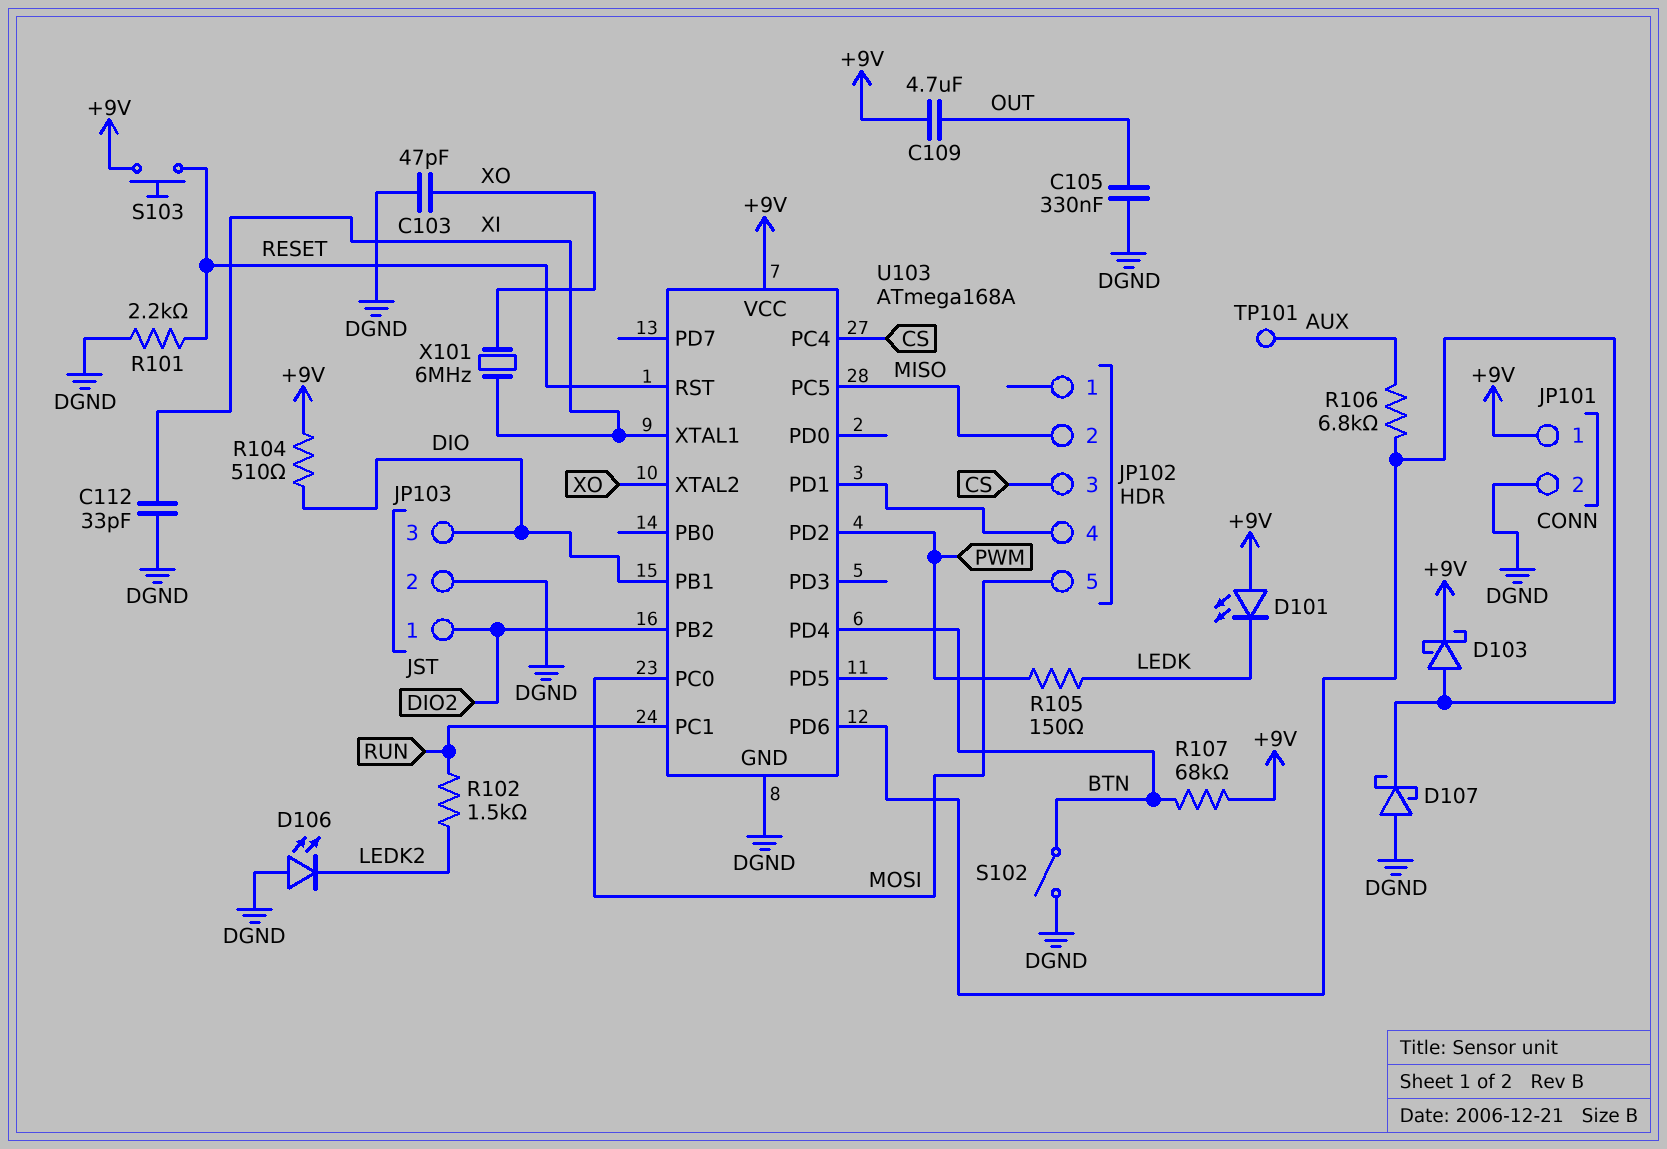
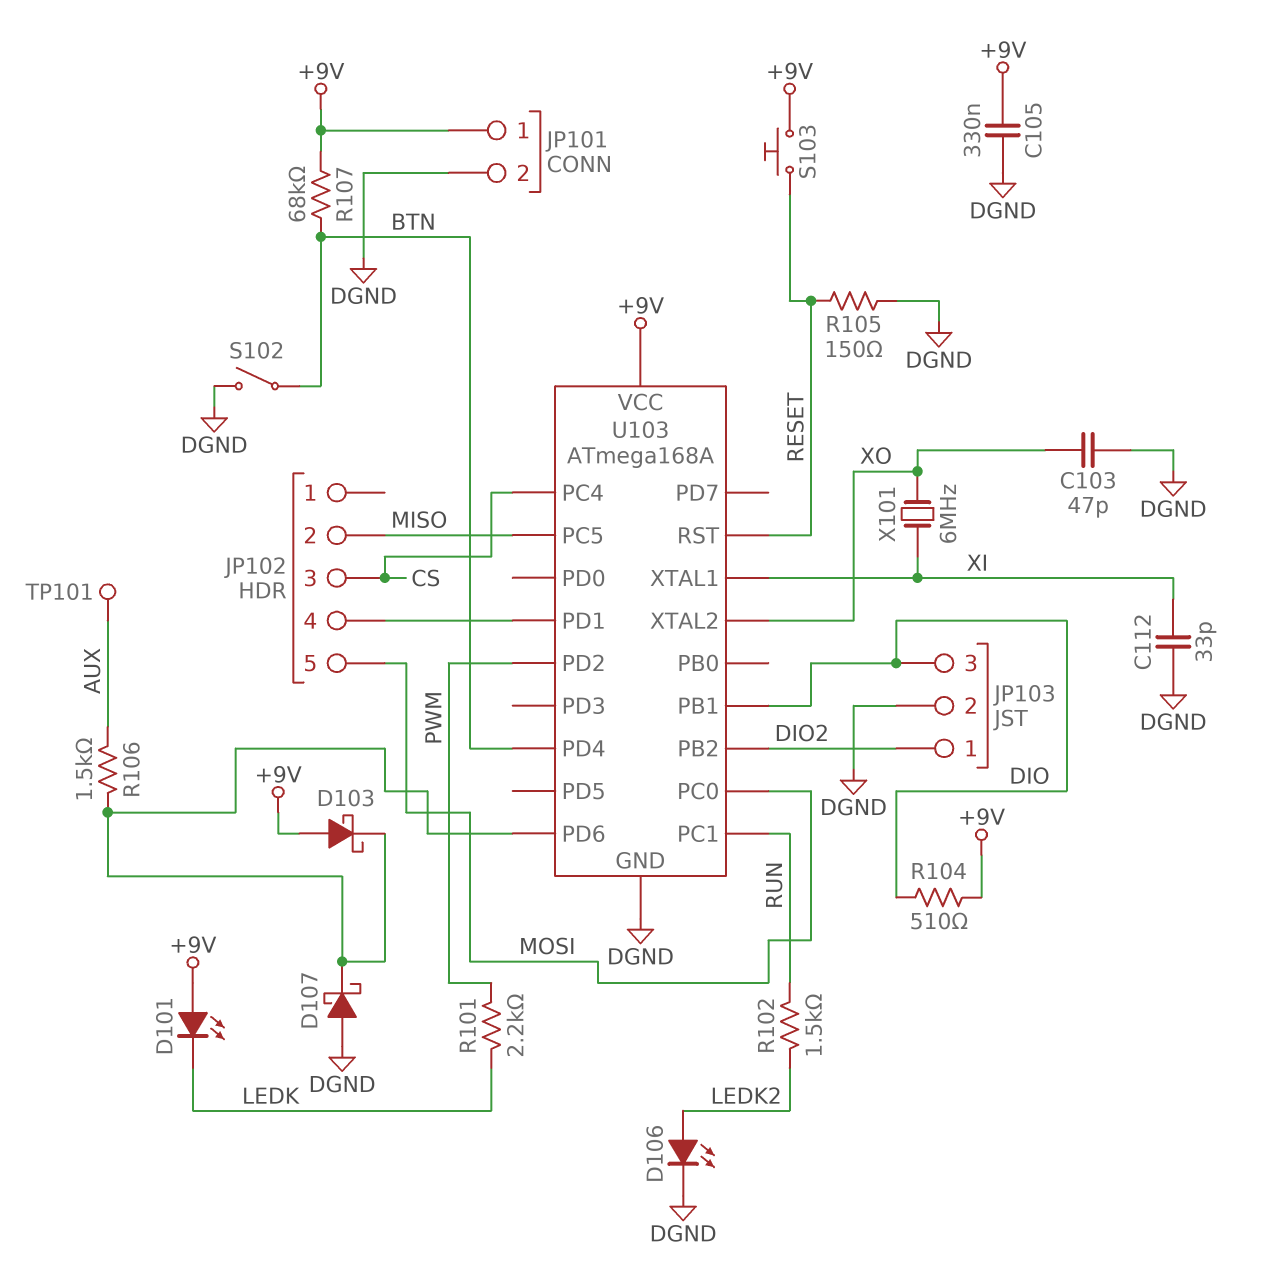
C105: 330nF (DGND, OUT) -> 330nF (+9V, DGND)
C109: 4.7uF (+9V, OUT) -> none
D103: schottky (A U103/PD6, K +9V) -> schottky (A +9V, K U103/PD6)
D106: LED (A DGND, K LEDK2) -> LED (A LEDK2, K DGND)
R101: 2.2k (DGND, RESET) -> 2.2k (LEDK, PWM)
R105: 150 (LEDK, PWM) -> 150 (DGND, RESET)
R106: 6.8k (AUX, U103/PD6) -> 1.5k (AUX, U103/PD6)

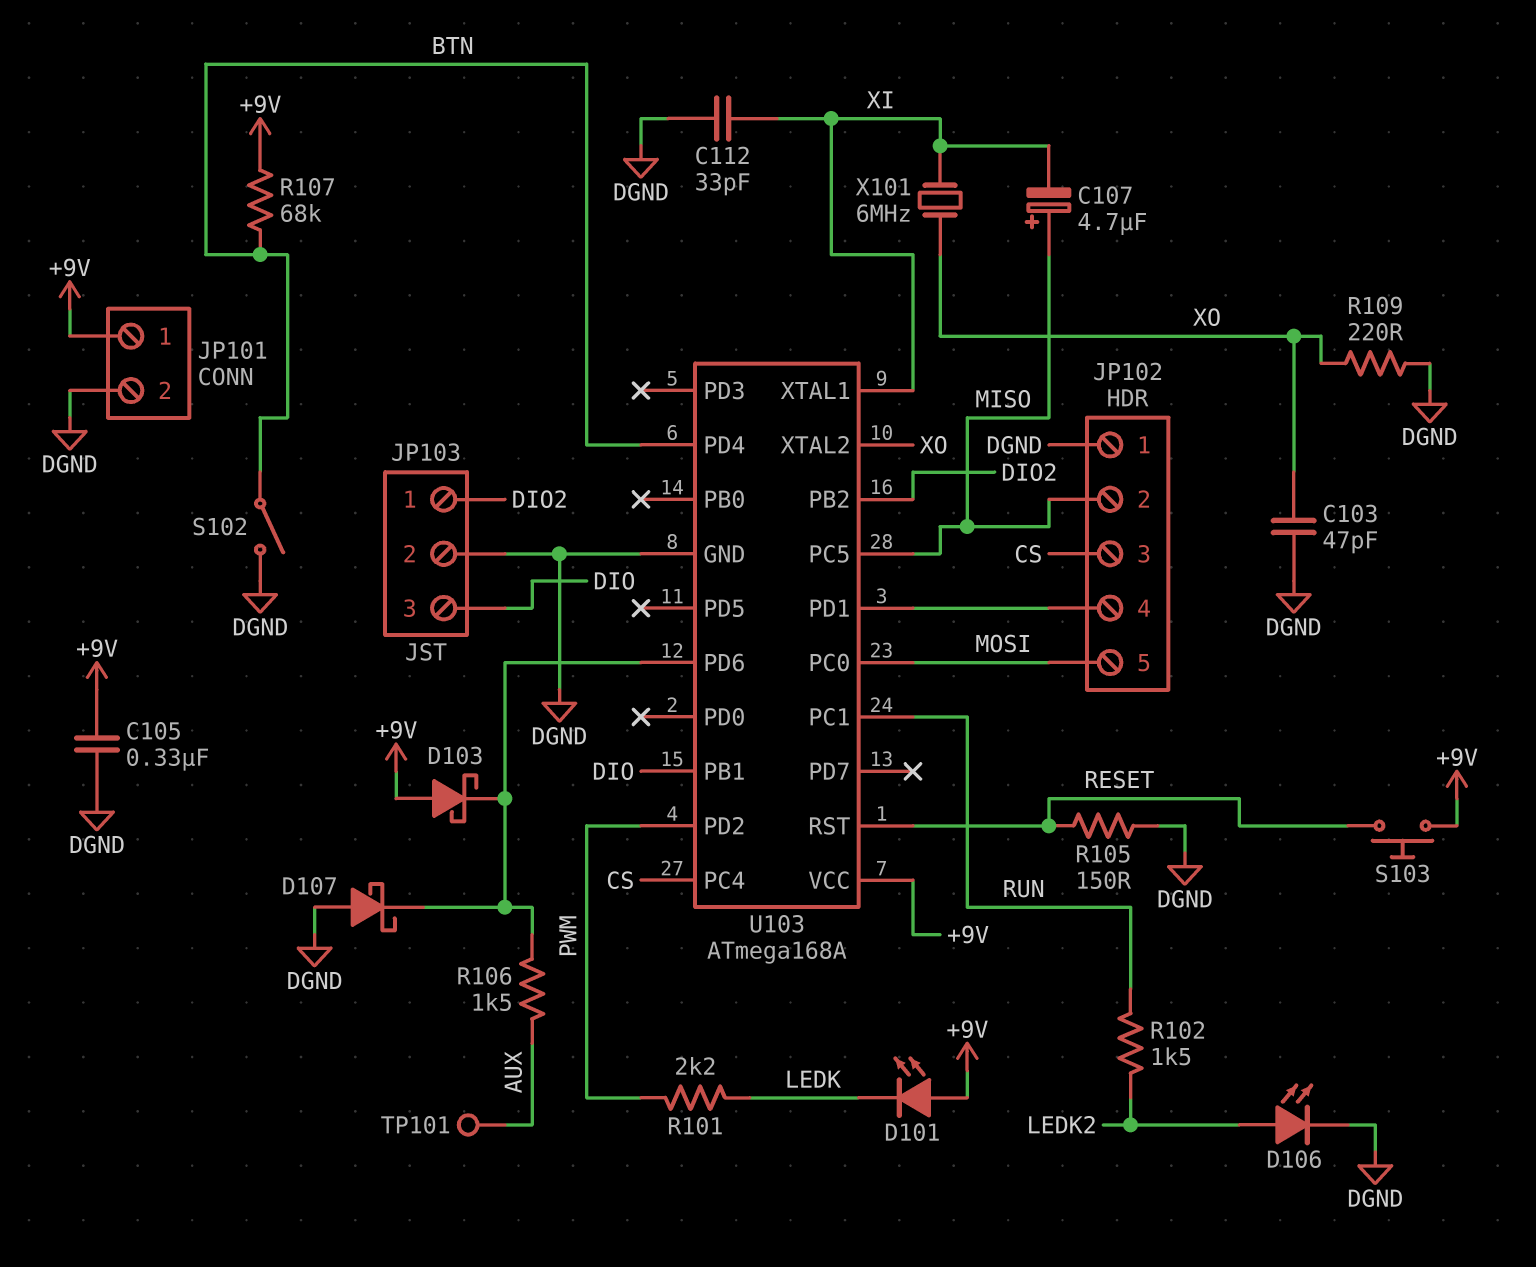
C107: none -> 4.7uF (plus MISO, minus XI)
JP102 pin 1: none -> DGND
R104: 510 (+9V, DIO) -> none
R109: none -> 220 (DGND, XO)

